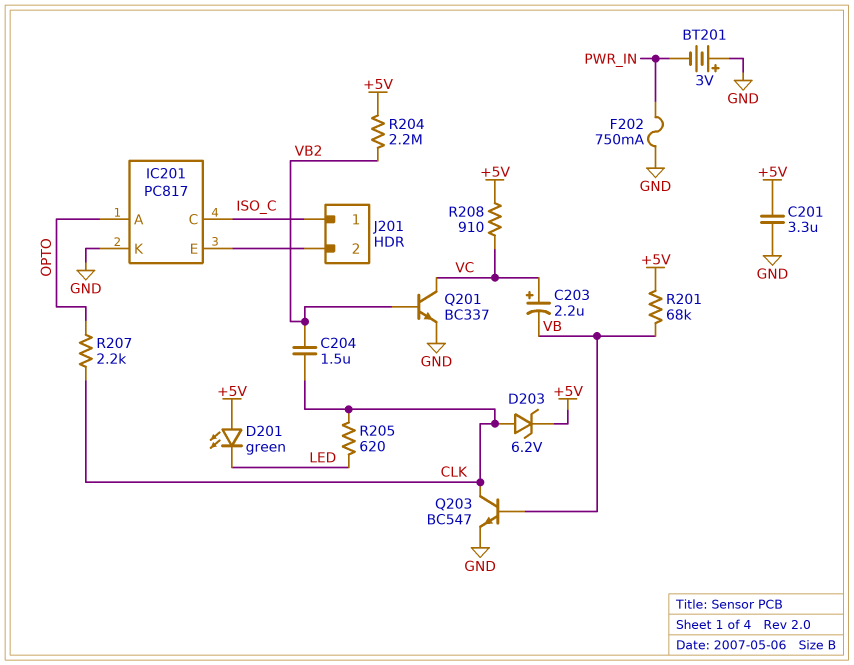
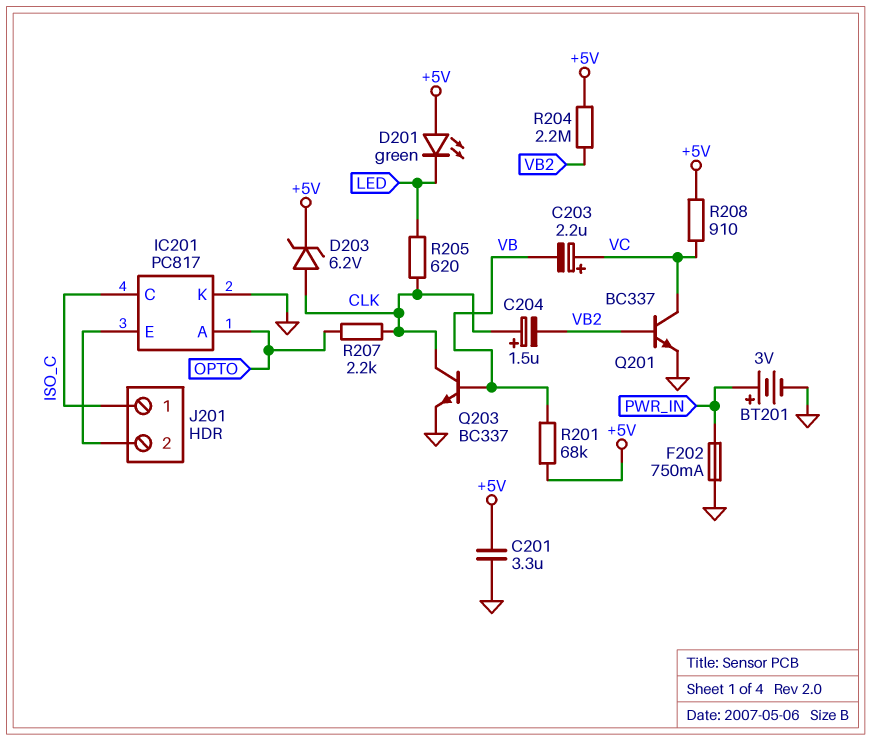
BT201: 3V (plus GND, minus PWR_IN) -> 3V (plus PWR_IN, minus GND)
C204: 1.5uF (CLK, VB2) -> 1.5uF (plus CLK, minus VB2)
Q203: NPN BC547 (B VB, C CLK, E GND) -> NPN BC337 (B VB, C CLK, E GND)

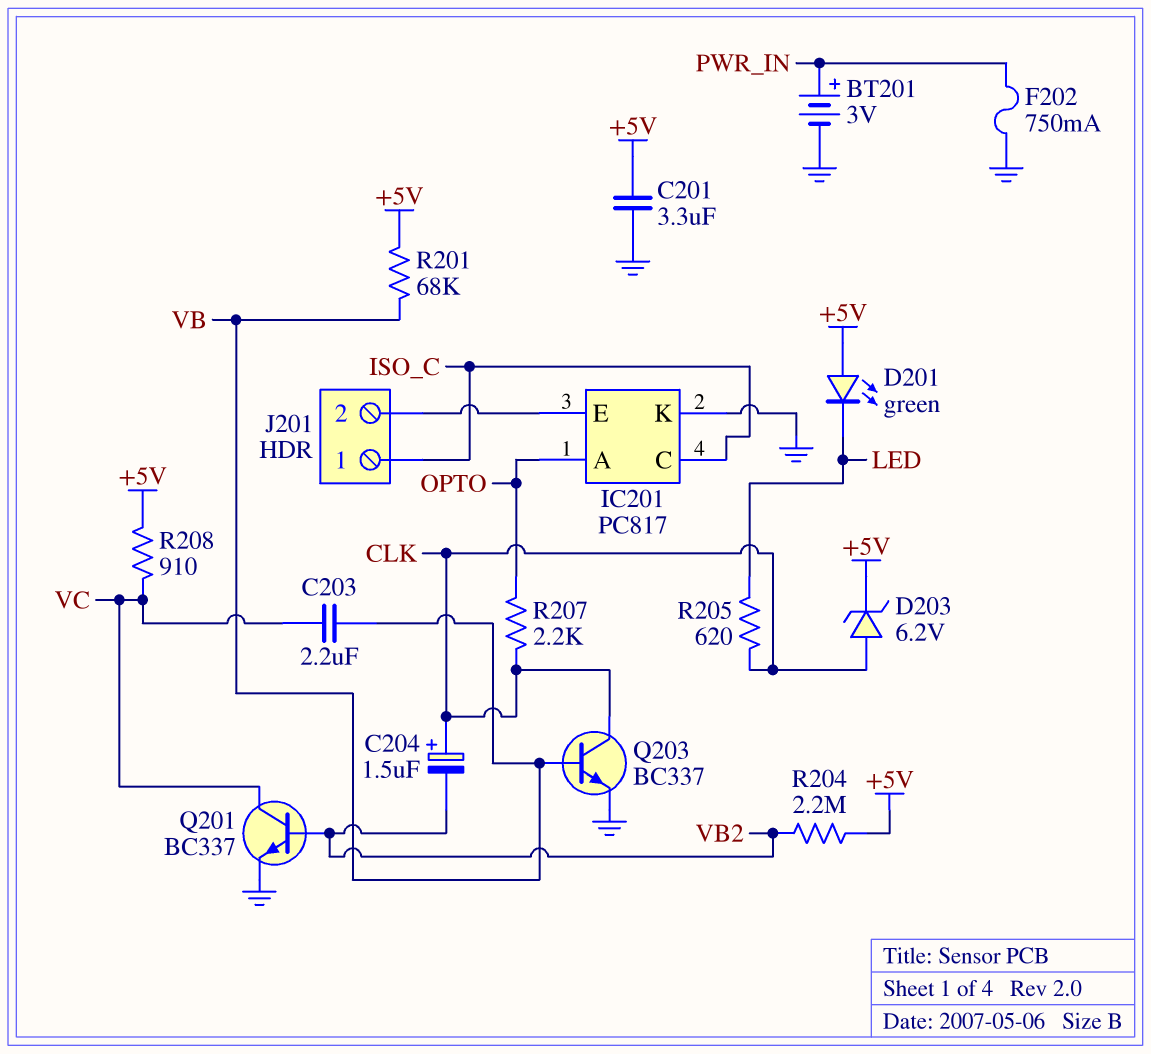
C203: 2.2uF (plus VC, minus VB) -> 2.2uF (VB, VC)

